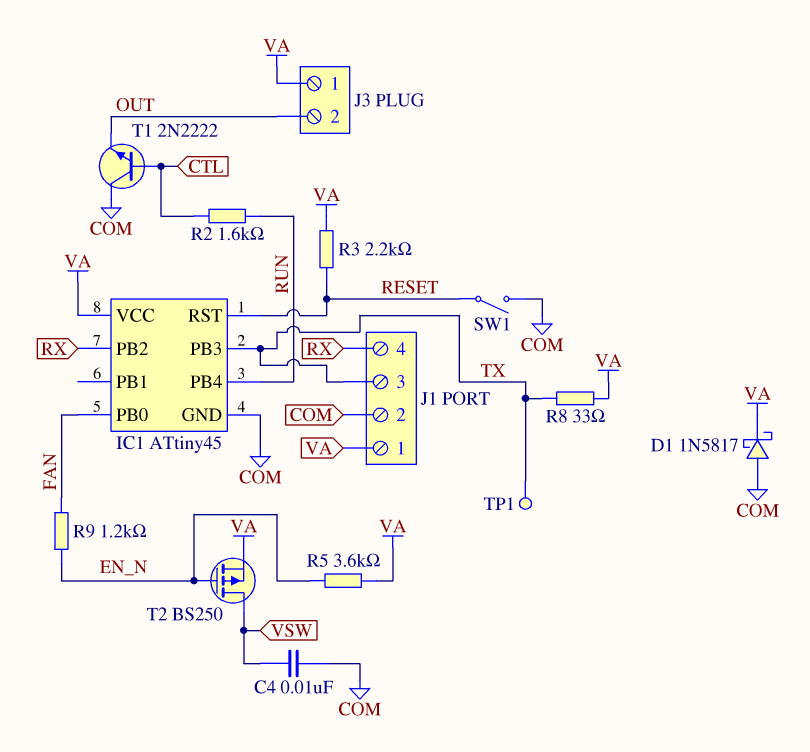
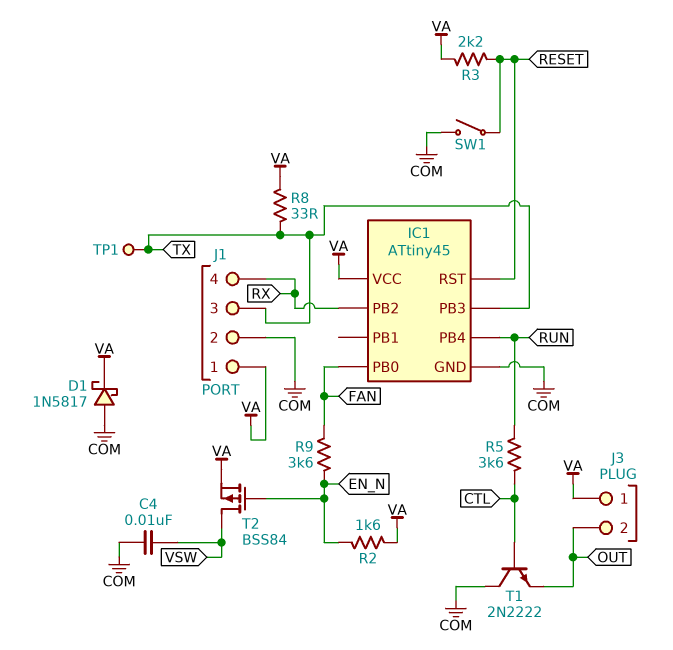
R2: 1.6k (CTL, RUN) -> 1.6k (EN_N, VA)
R5: 3.6k (EN_N, VA) -> 3.6k (CTL, RUN)
R9: 1.2k (EN_N, FAN) -> 3.6k (EN_N, FAN)
T2: PMOS BS250 (G EN_N, D VSW, S VA) -> PMOS BSS84 (G EN_N, D VSW, S VA)

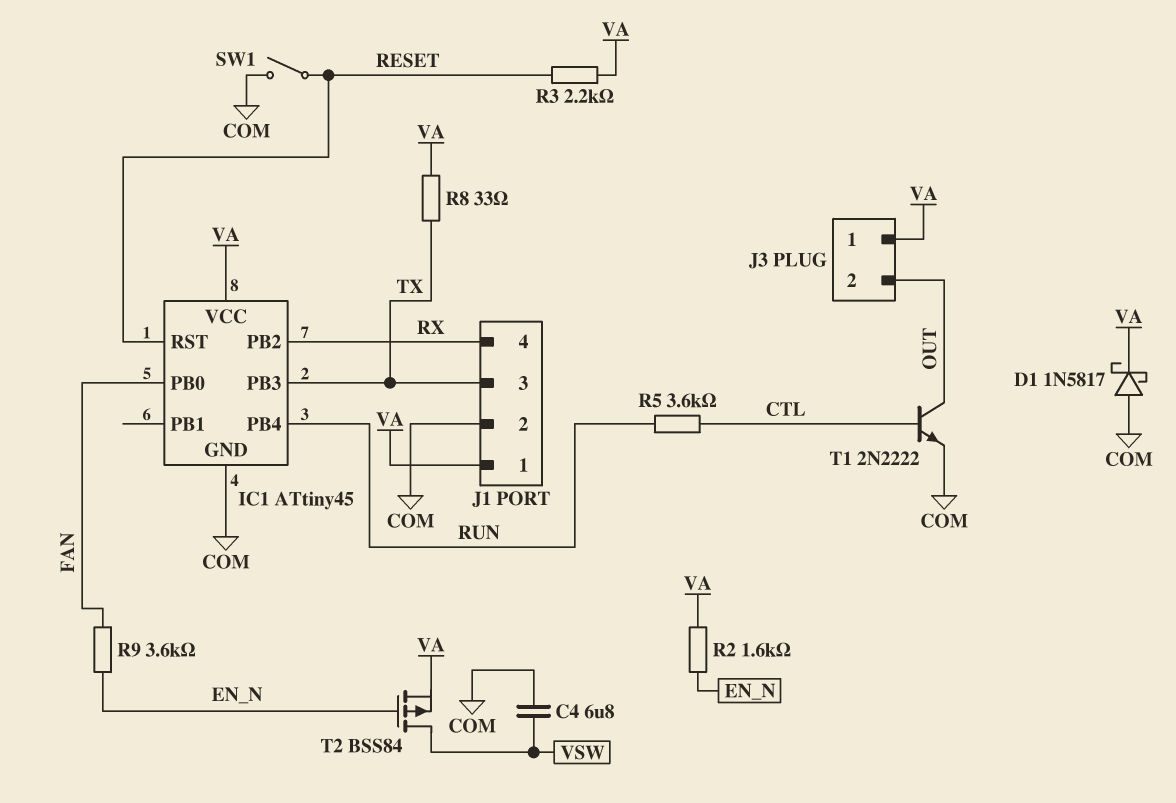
C4: 10nF (COM, VSW) -> 6.8uF (COM, VSW)
T1: NPN 2N2222 (B CTL, C COM, E OUT) -> NPN 2N2222 (B CTL, C OUT, E COM)
TP1: test point (TX) -> none

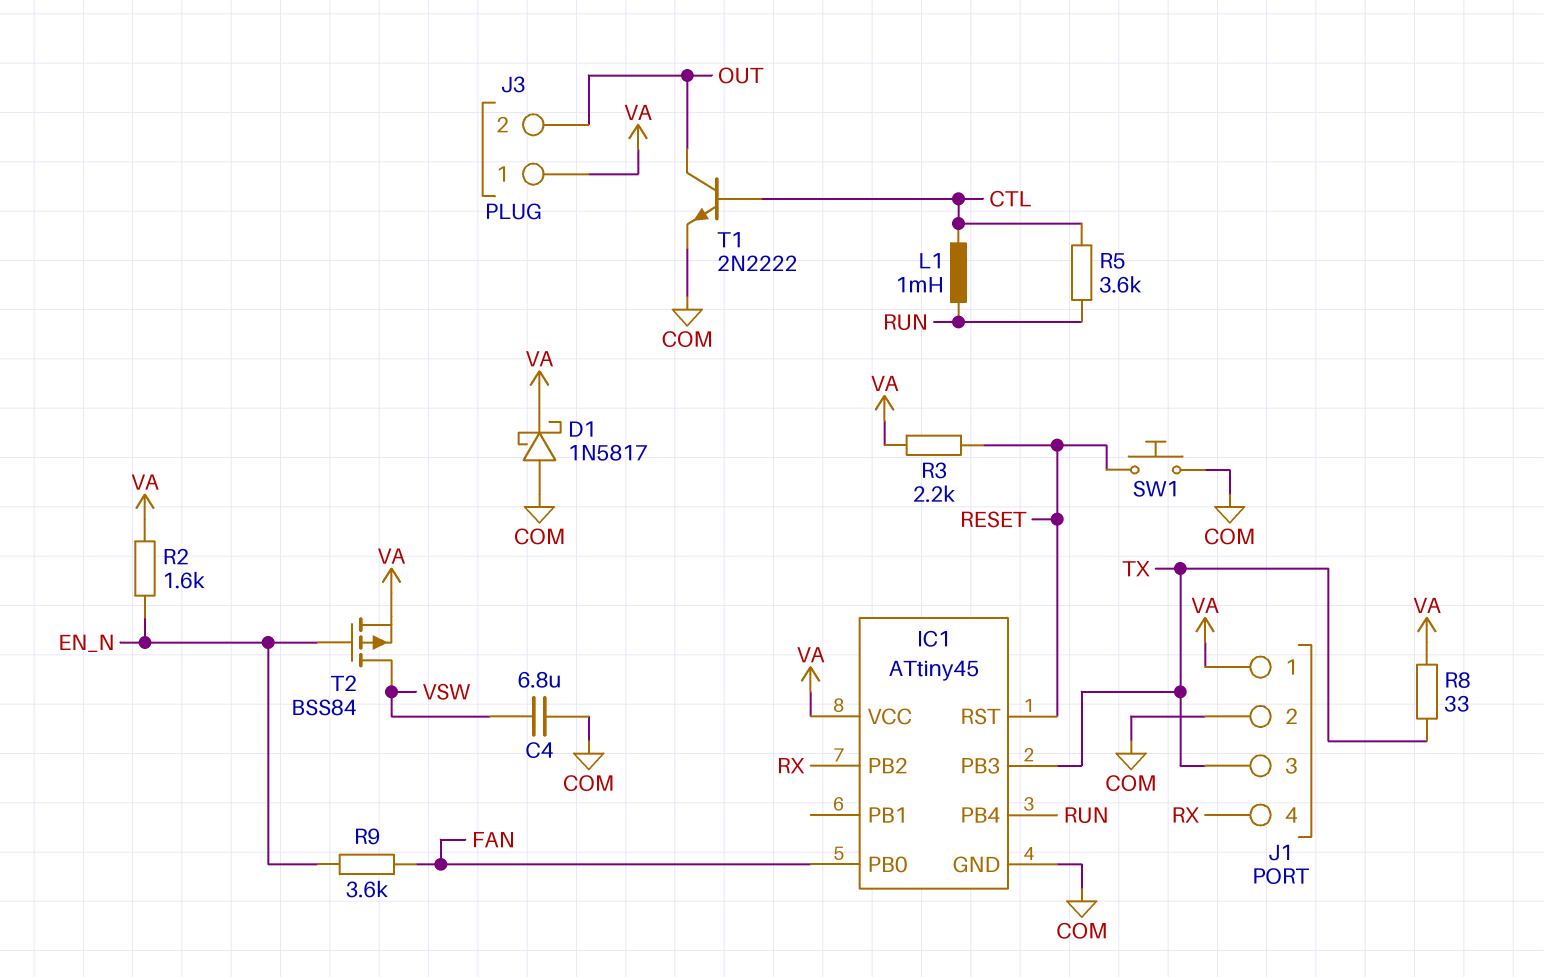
L1: none -> 1mH (CTL, RUN)
SW1: switch (COM, RESET) -> button (COM, RESET)

